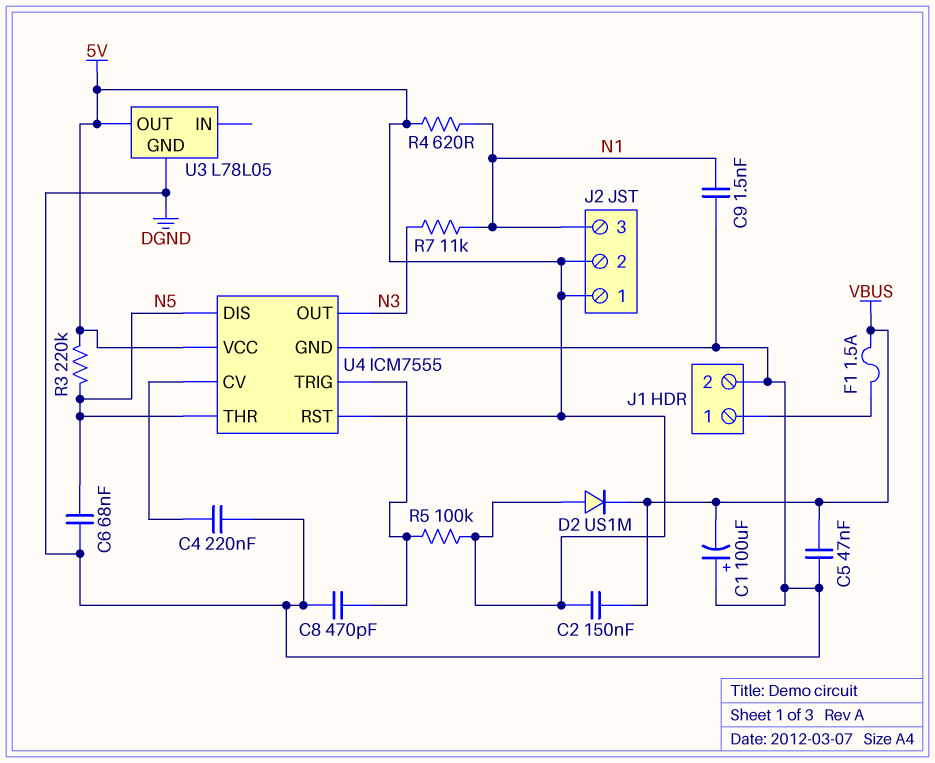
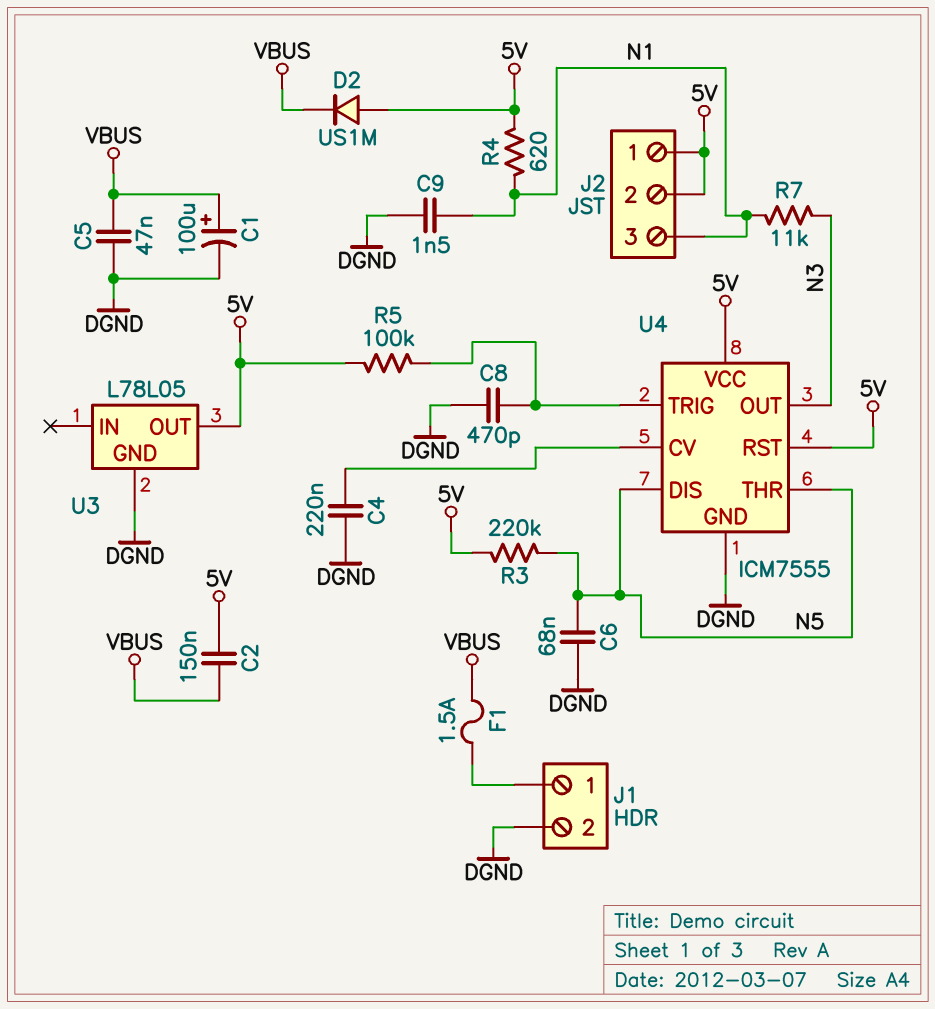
C1: 100uF (plus DGND, minus VBUS) -> 100uF (plus VBUS, minus DGND)

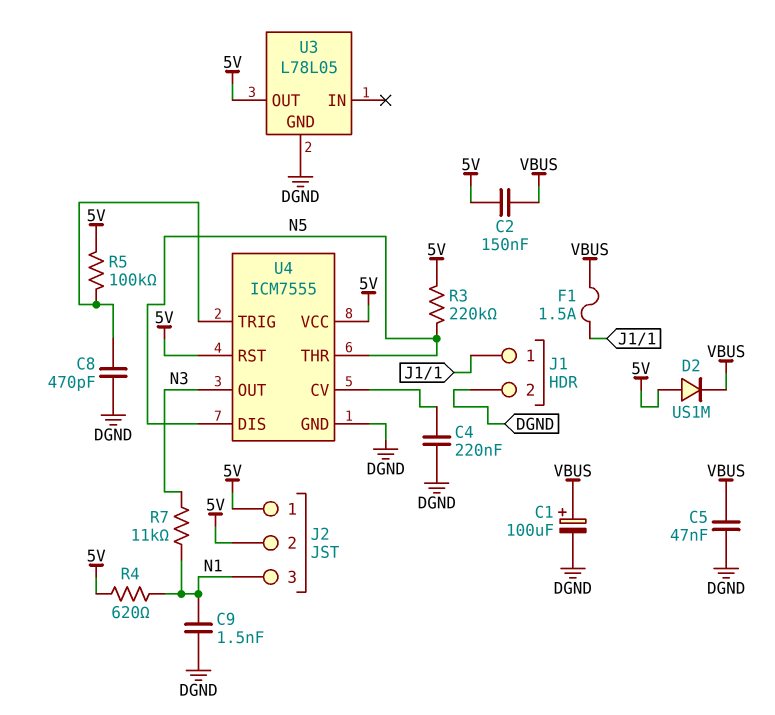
C6: 68nF (DGND, N5) -> none

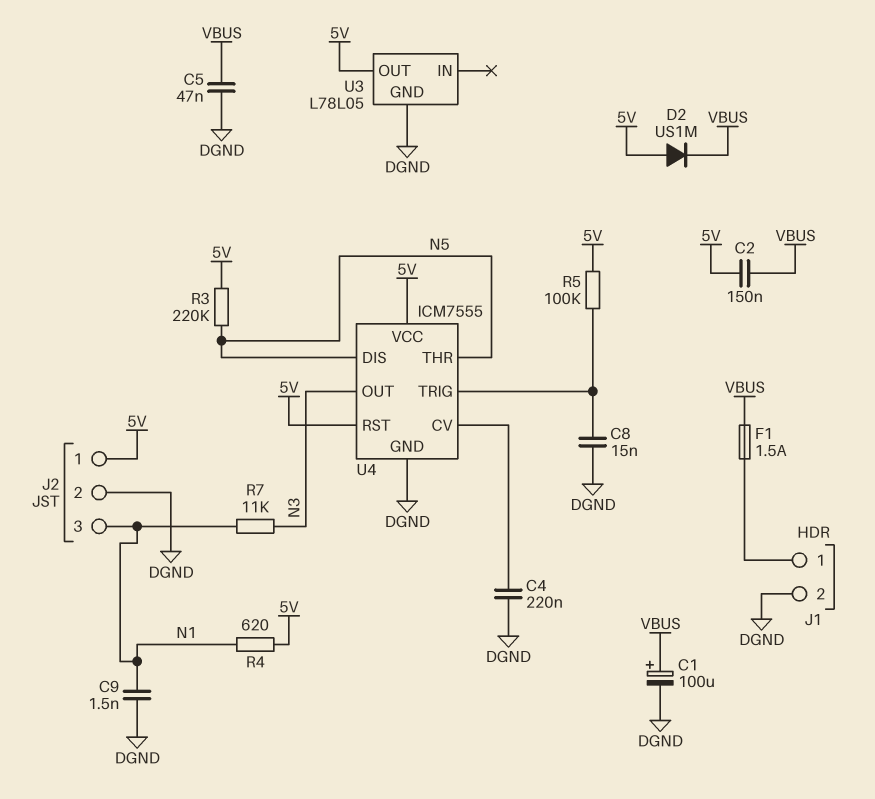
C8: 470pF (DGND, U4/TRIG) -> 15nF (DGND, U4/TRIG)
J2 pin 2: 5V -> DGND

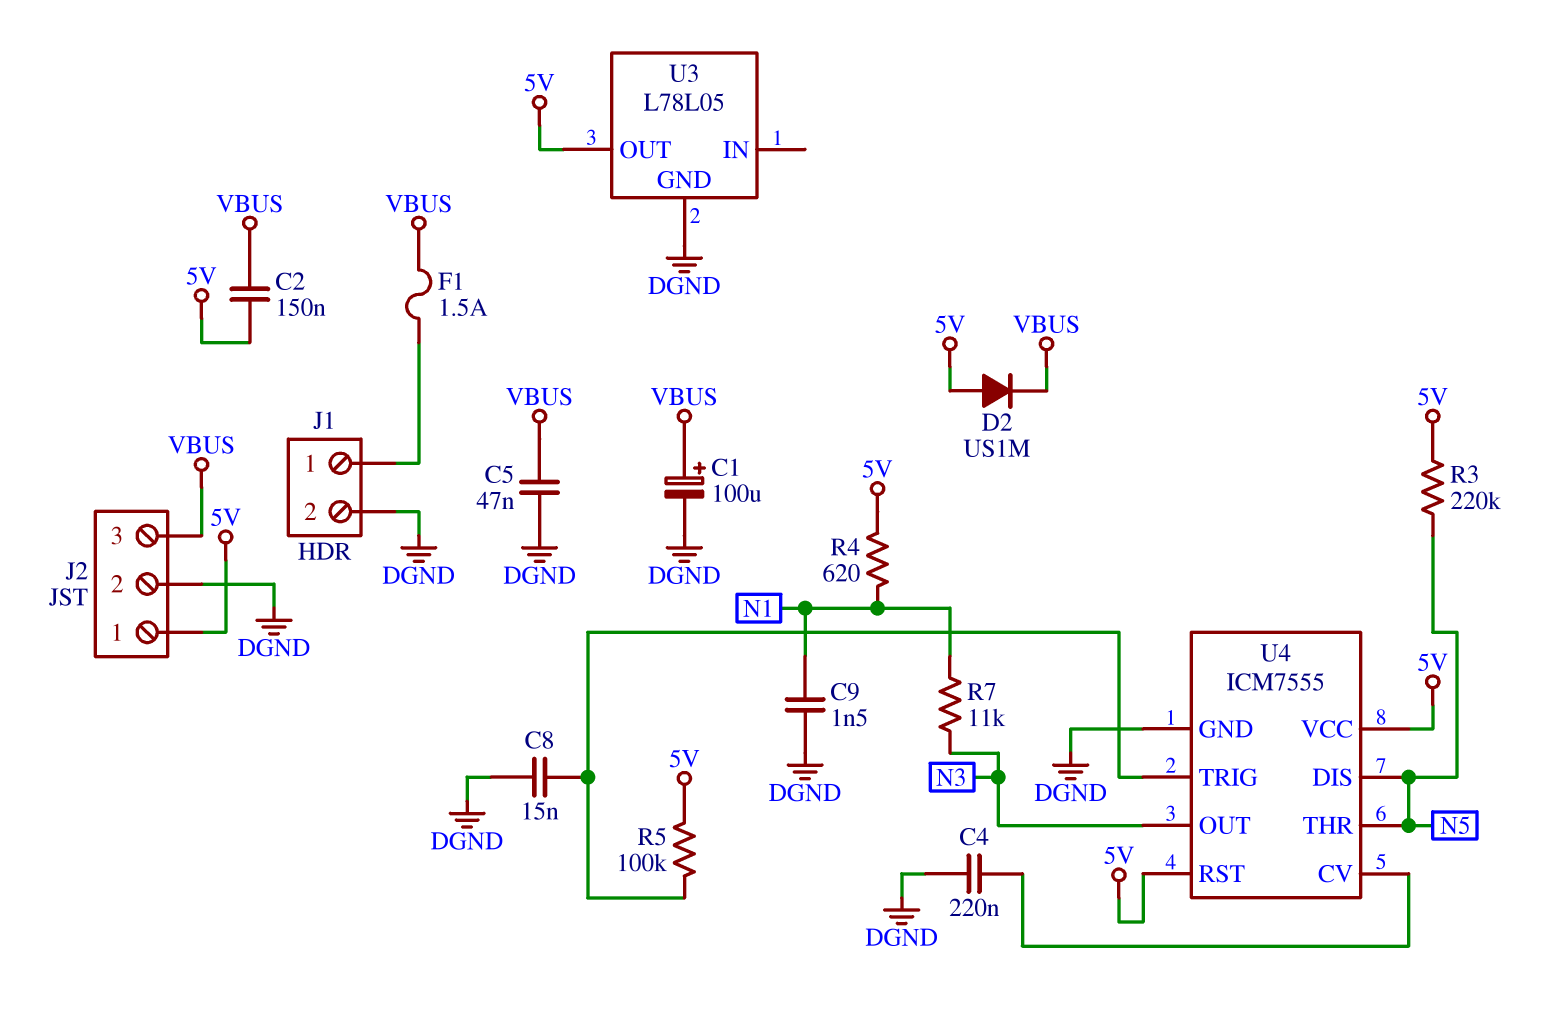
J2 pin 3: N1 -> VBUS

